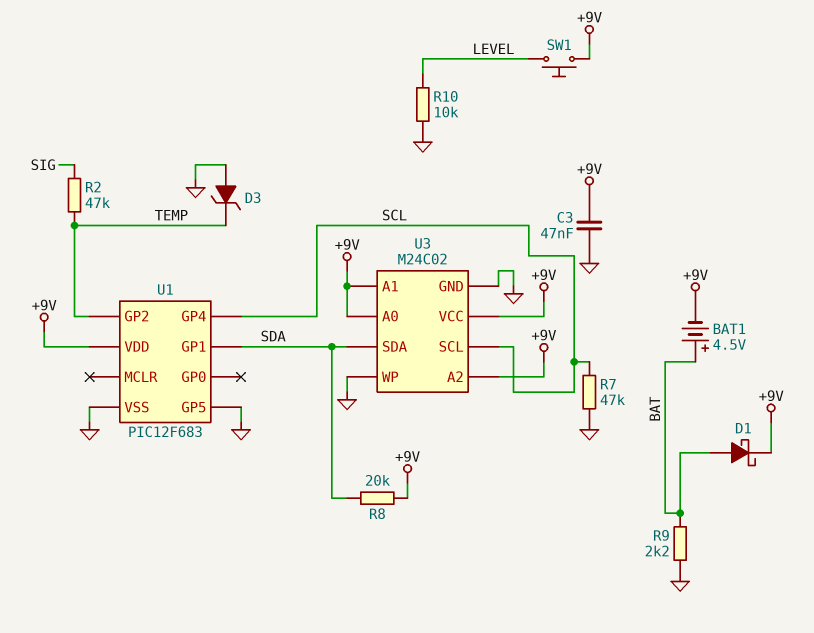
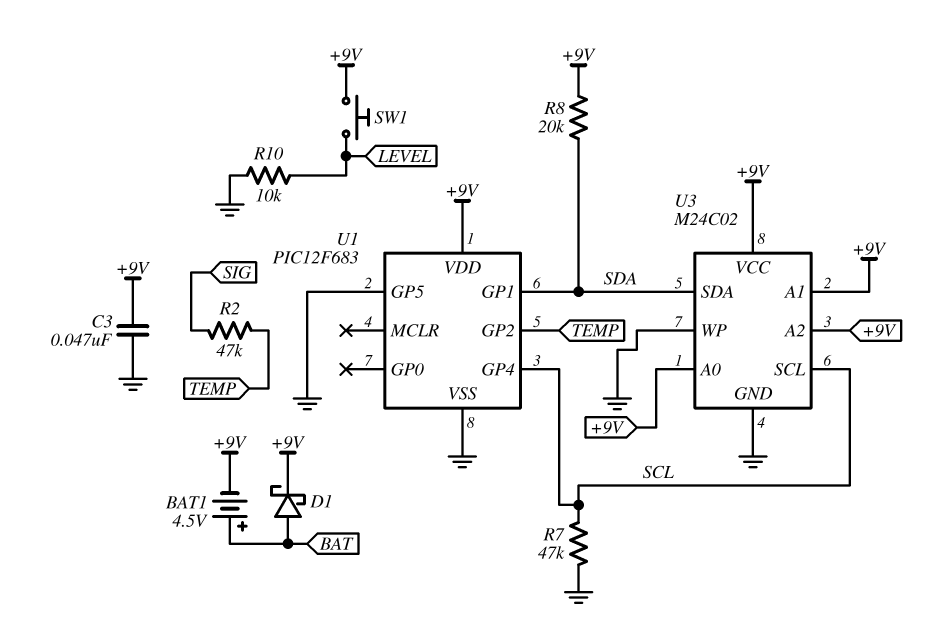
D3: zener (A GND, K TEMP) -> none
R9: 2.2k (BAT, GND) -> none

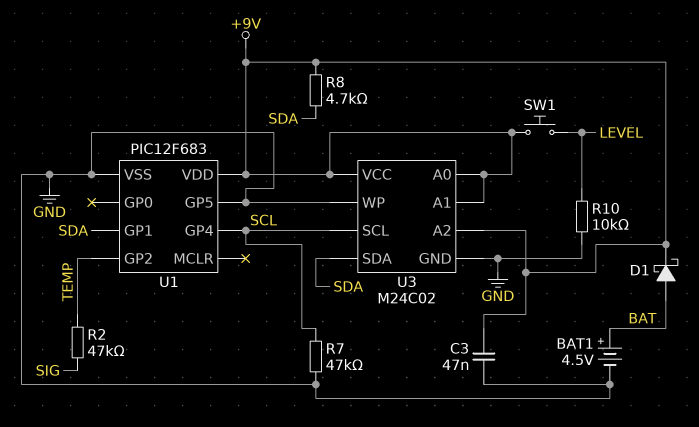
BAT1: 4.5V (plus BAT, minus +9V) -> 4.5V (plus BAT, minus GND)
R8: 20k (+9V, SDA) -> 4.7k (+9V, SDA)

